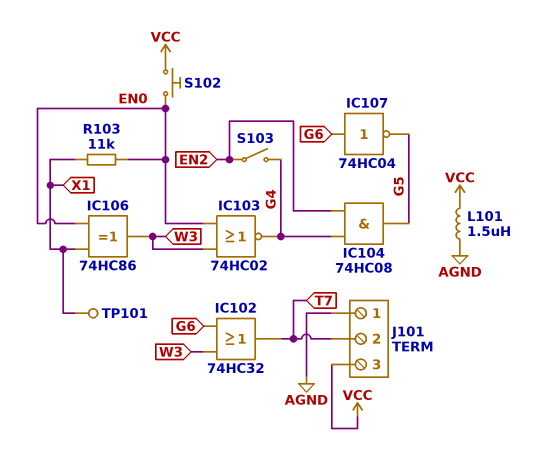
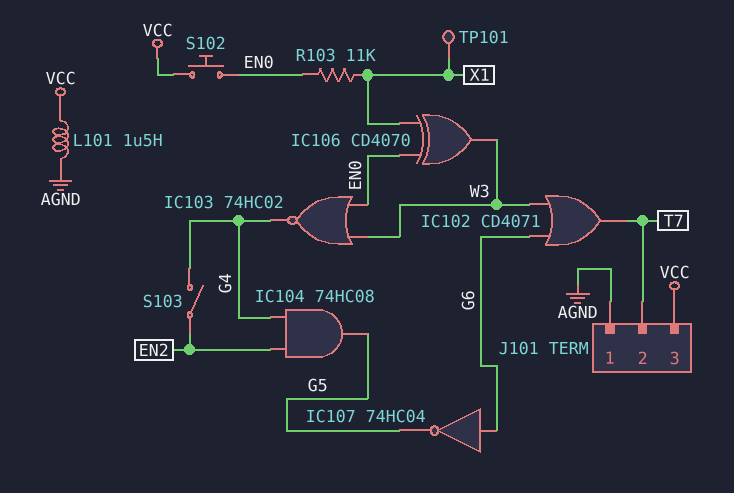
IC102: OR 74HC32 (in G6, in W3, out T7) -> OR CD4071 (in G6, in W3, out T7)
IC106: XOR 74HC86 (in EN0, in X1, out W3) -> XOR CD4070 (in EN0, in X1, out W3)

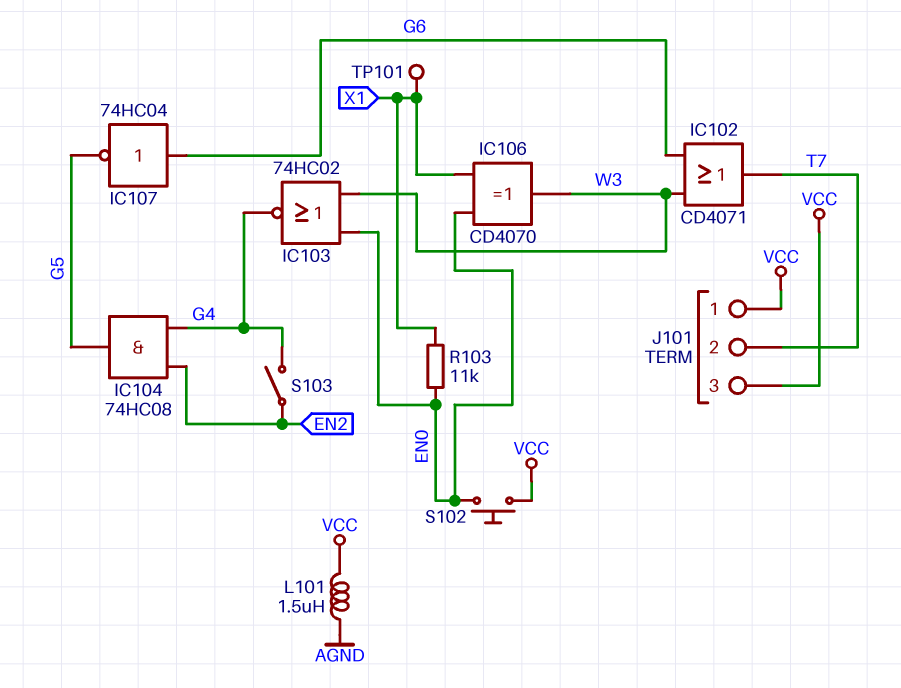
J101 pin 1: AGND -> VCC

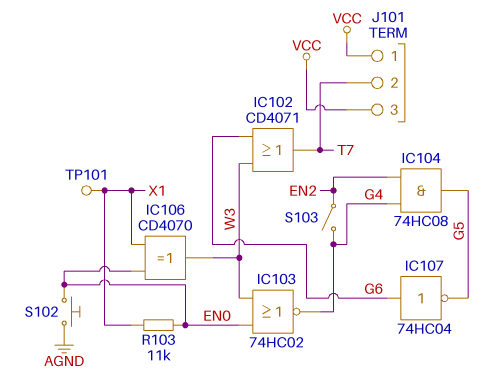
L101: 1.5uH (AGND, VCC) -> none
S102: button (EN0, VCC) -> button (AGND, EN0)

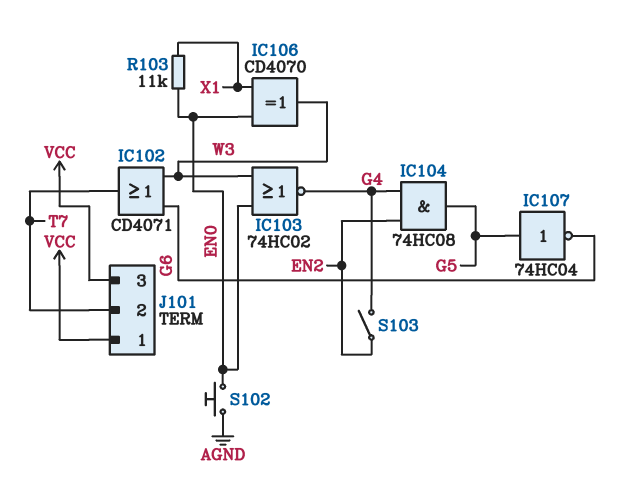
IC107: NOT 74HC04 (in G6, out G5) -> NOT 74HC04 (in G5, out G6)
TP101: test point (X1) -> none

